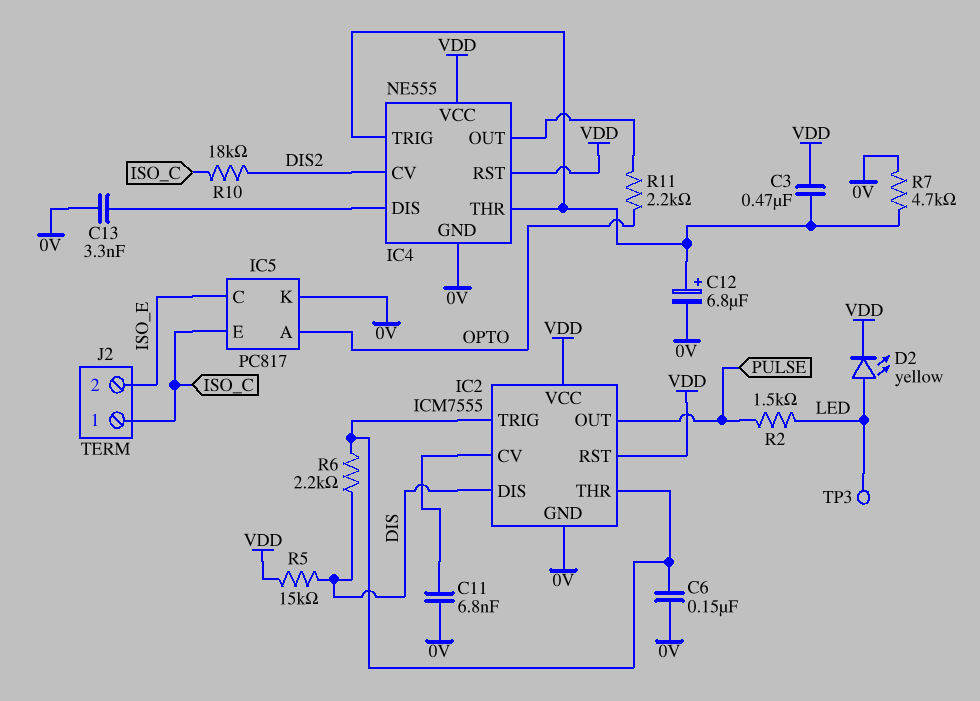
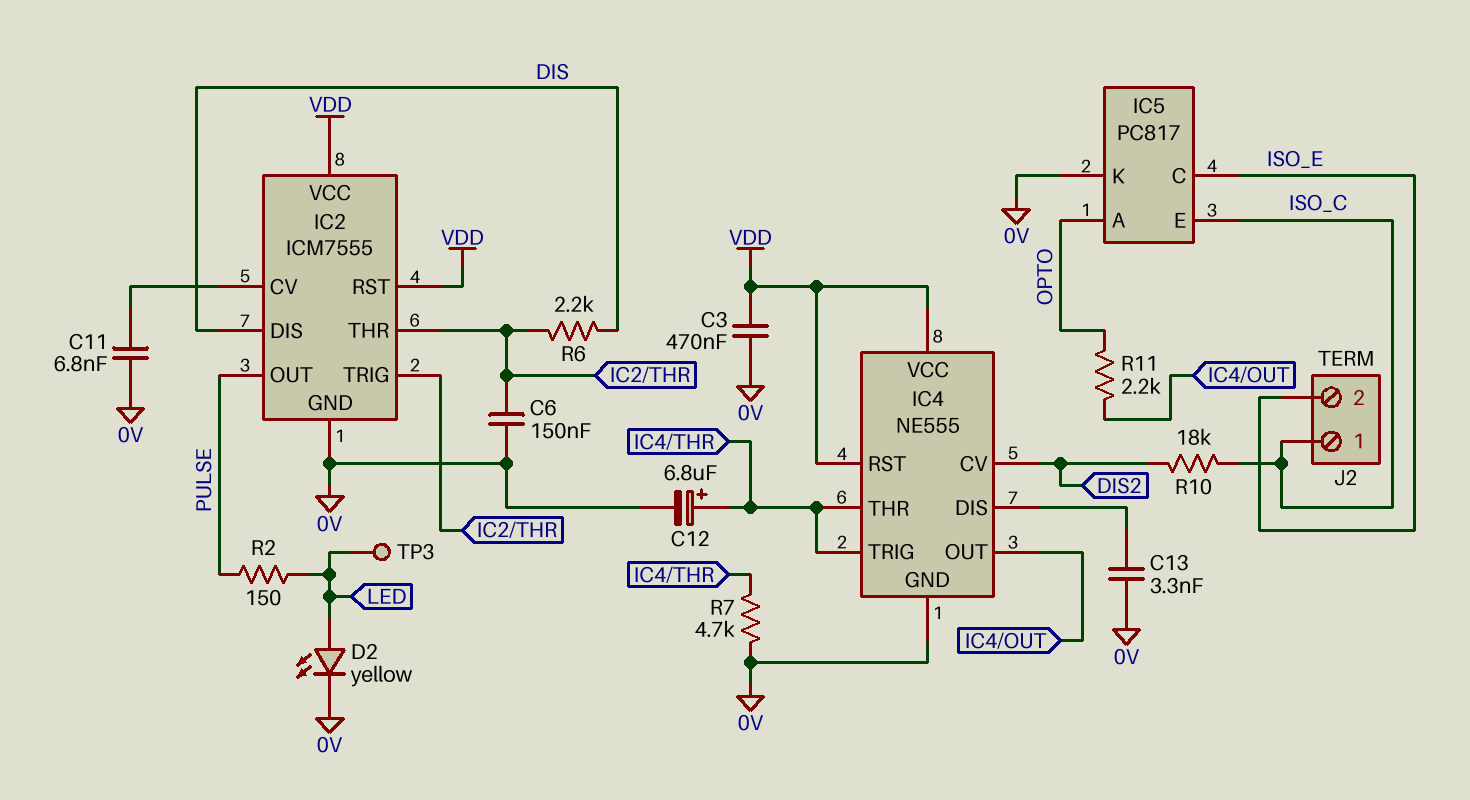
C3: 470nF (IC4/THR, VDD) -> 470nF (0V, VDD)
D2: LED yellow (A LED, K VDD) -> LED yellow (A LED, K 0V)
R2: 1.5k (LED, PULSE) -> 150 (LED, PULSE)
R5: 15k (DIS, VDD) -> none

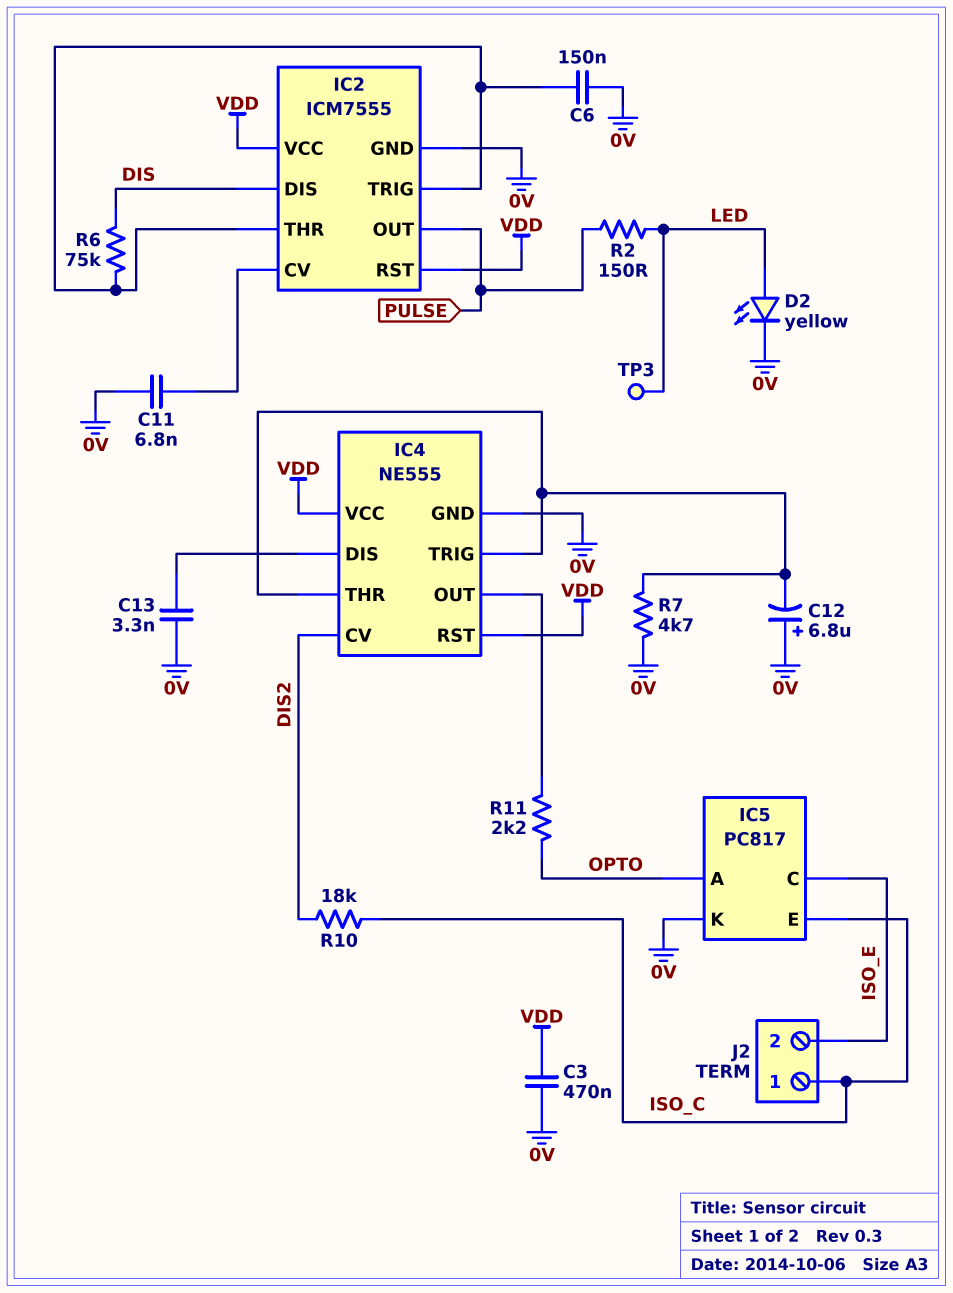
C12: 6.8uF (plus IC4/THR, minus 0V) -> 6.8uF (plus 0V, minus IC4/THR)
R6: 2.2k (DIS, IC2/THR) -> 75k (DIS, IC2/THR)

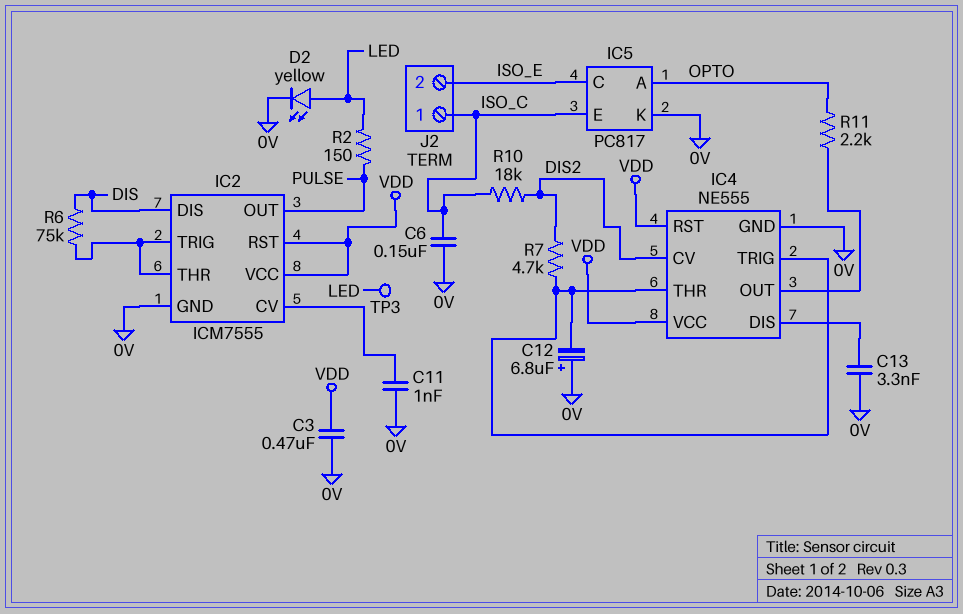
C6: 150nF (0V, IC2/THR) -> 150nF (0V, ISO_C)
C11: 6.8nF (0V, IC2/CV) -> 1nF (0V, IC2/CV)
R7: 4.7k (0V, IC4/THR) -> 4.7k (DIS2, IC4/THR)

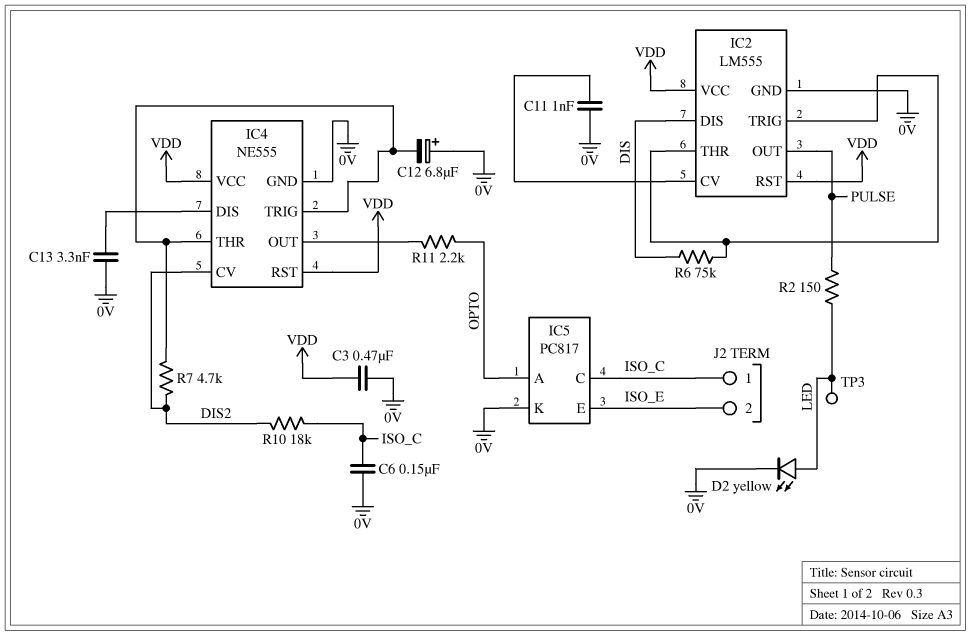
IC2: ICM7555 -> LM555
IC5 pin C: ISO_E -> ISO_C
IC5 pin E: ISO_C -> ISO_E

